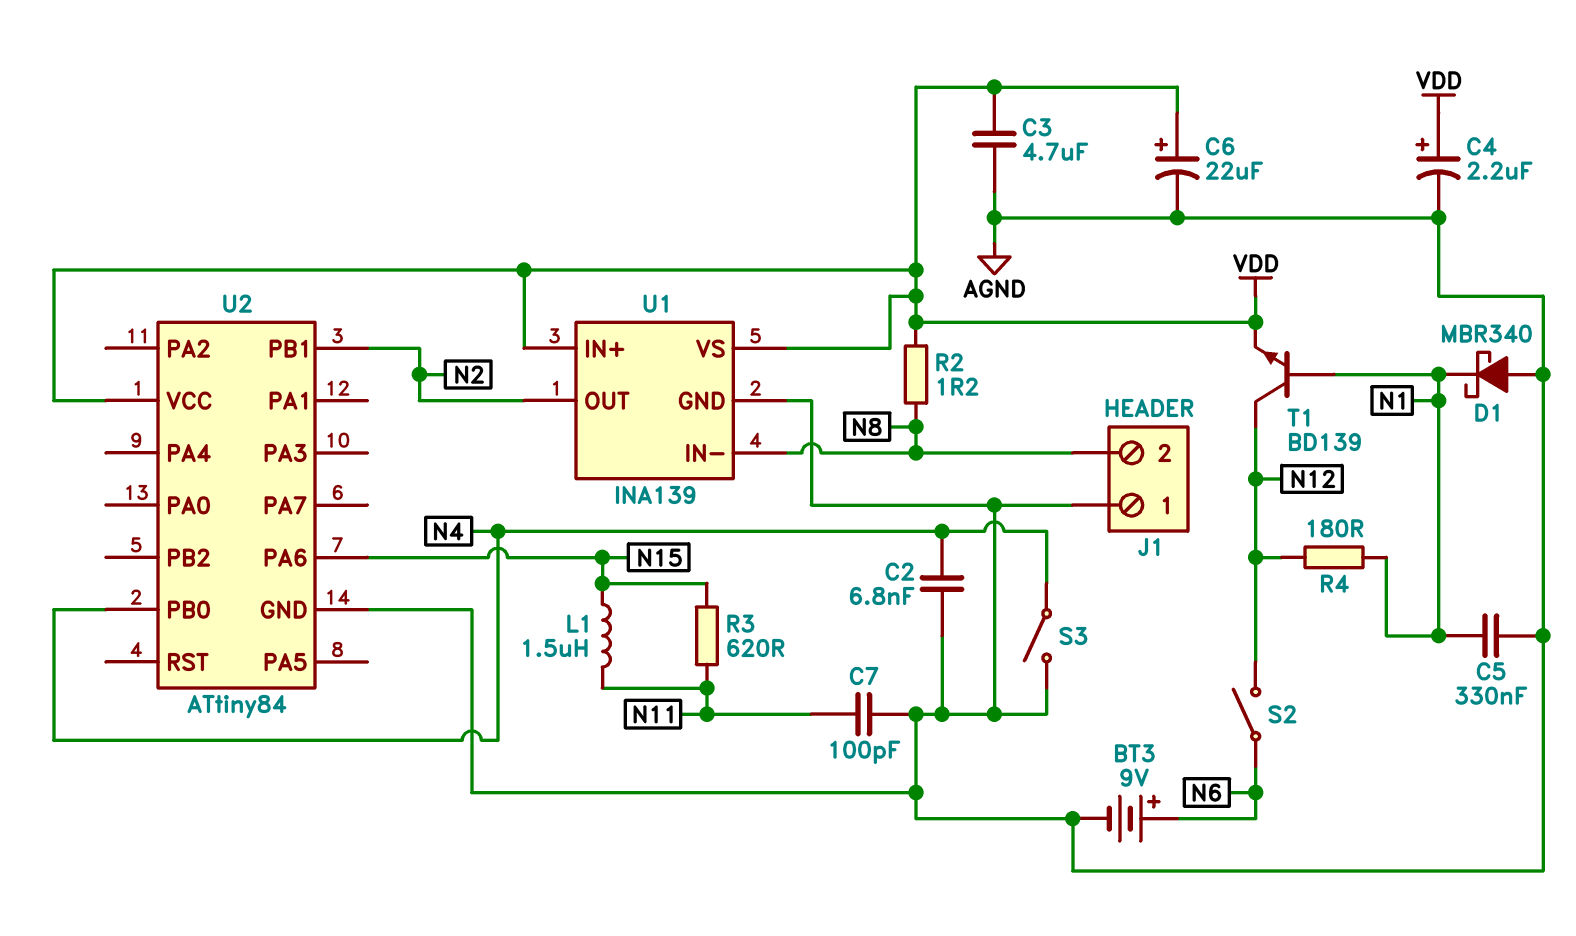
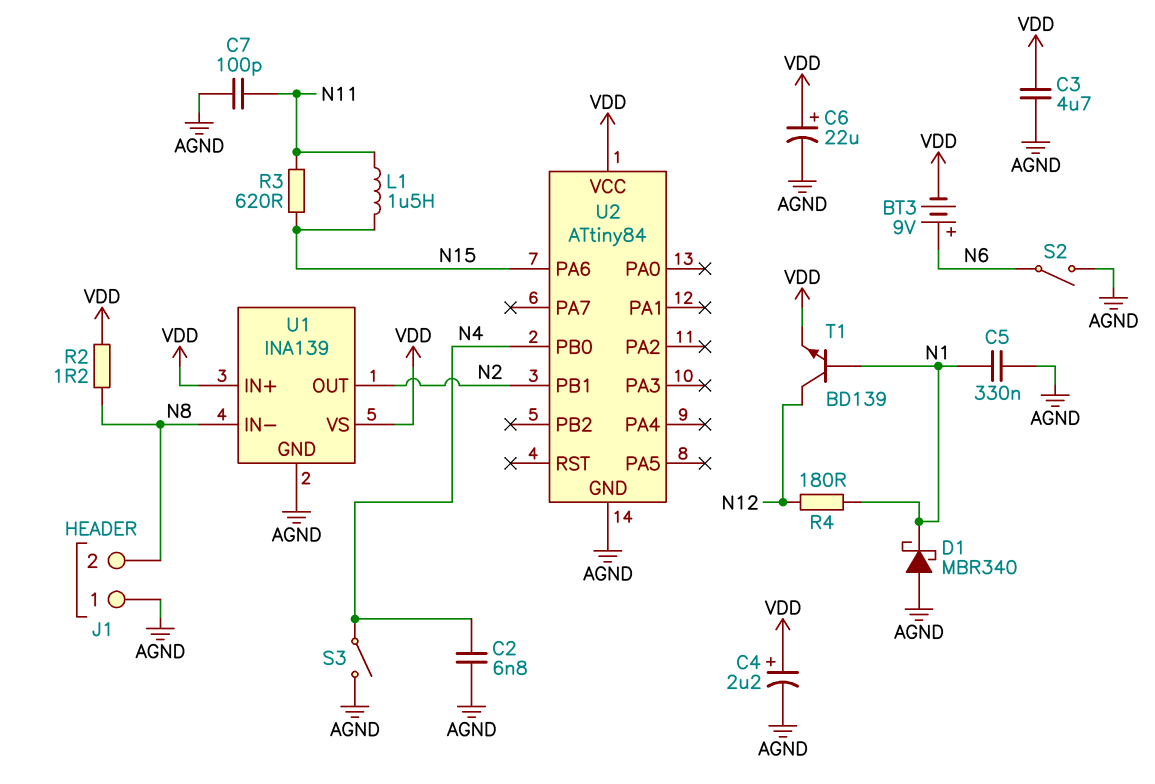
BT3: 9V (plus N6, minus AGND) -> 9V (plus N6, minus VDD)
S2: switch (N6, N12) -> switch (AGND, N6)

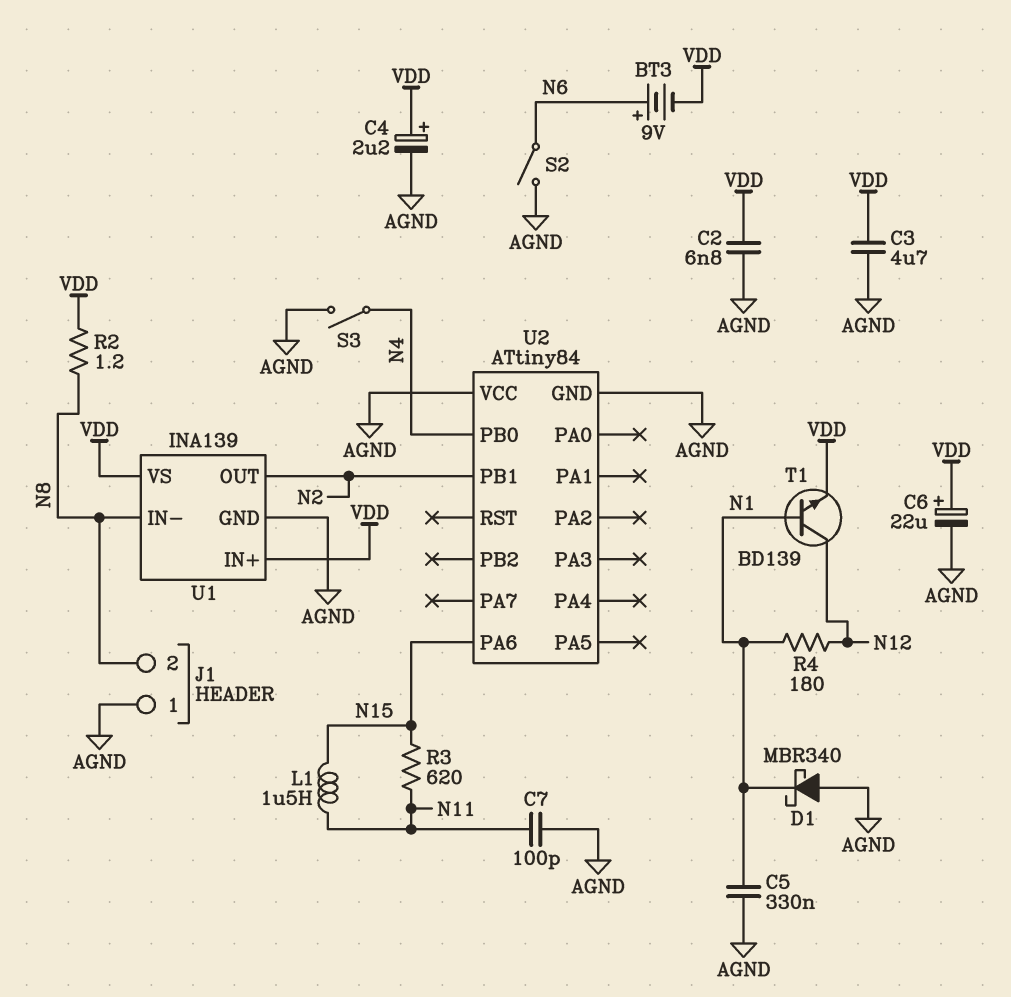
C2: 6.8nF (AGND, N4) -> 6.8nF (AGND, VDD)
U2 pin VCC: VDD -> AGND

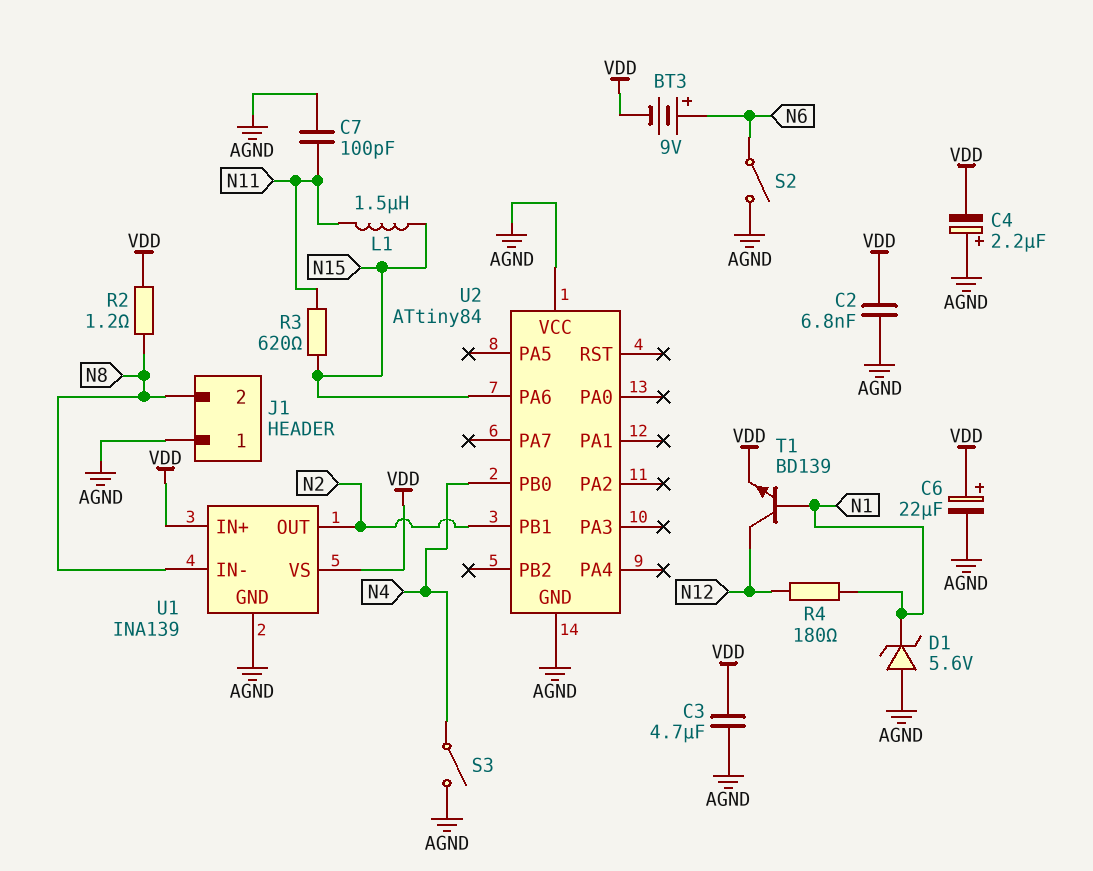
C4: 2.2uF (plus VDD, minus AGND) -> 2.2uF (plus AGND, minus VDD)
C5: 330nF (AGND, N1) -> none
D1: schottky MBR340 (A AGND, K N1) -> zener 5.6V (A AGND, K N1)

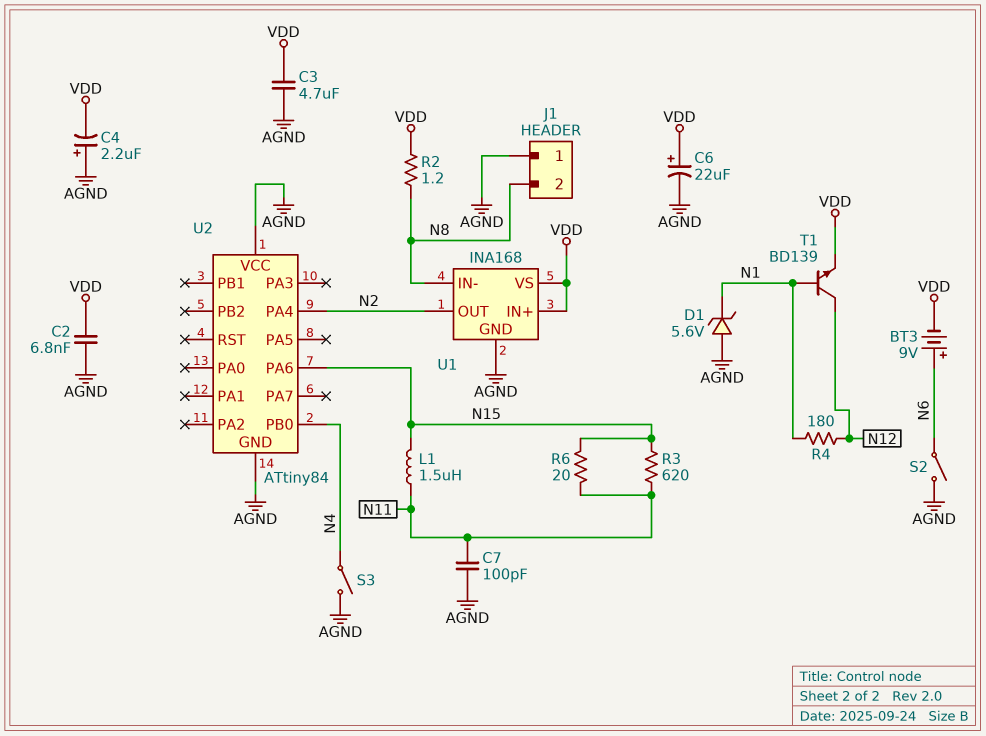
R6: none -> 20 (N11, N15)
U1: INA139 -> INA168
U2 pin PA4: none -> N2
U2 pin PB1: N2 -> none

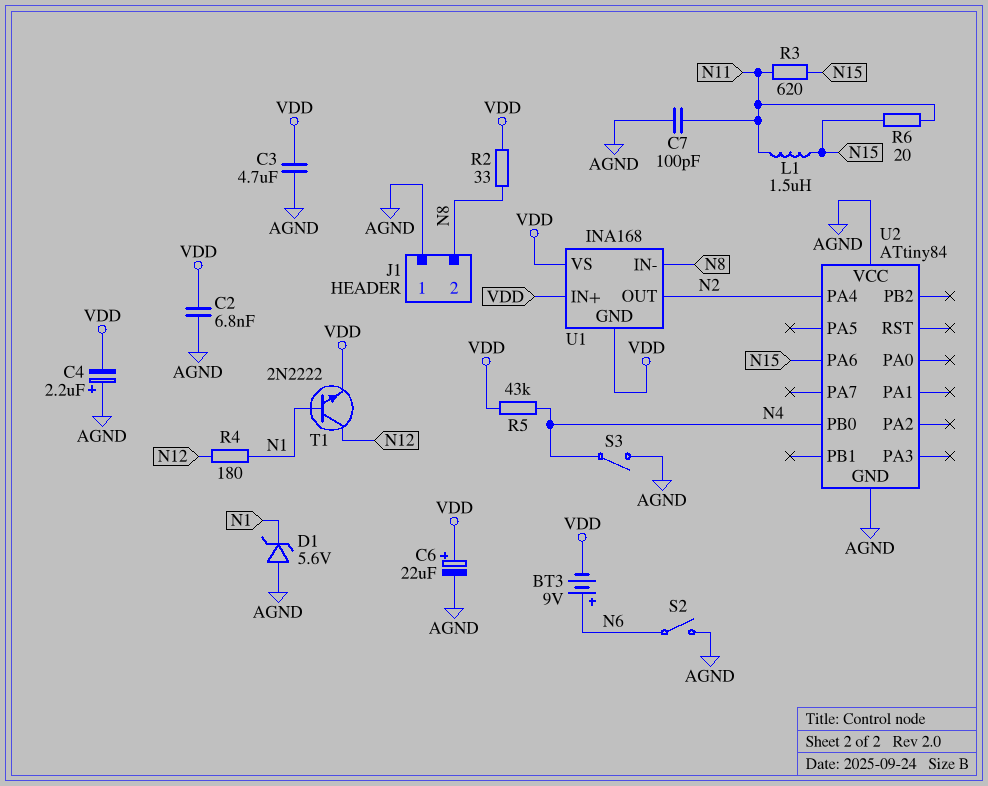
R2: 1.2 (N8, VDD) -> 33 (N8, VDD)
R5: none -> 43k (N4, VDD)
T1: NPN BD139 (B N1, C N12, E VDD) -> NPN 2N2222 (B N1, C N12, E VDD)
U1 pin GND: AGND -> VDD

